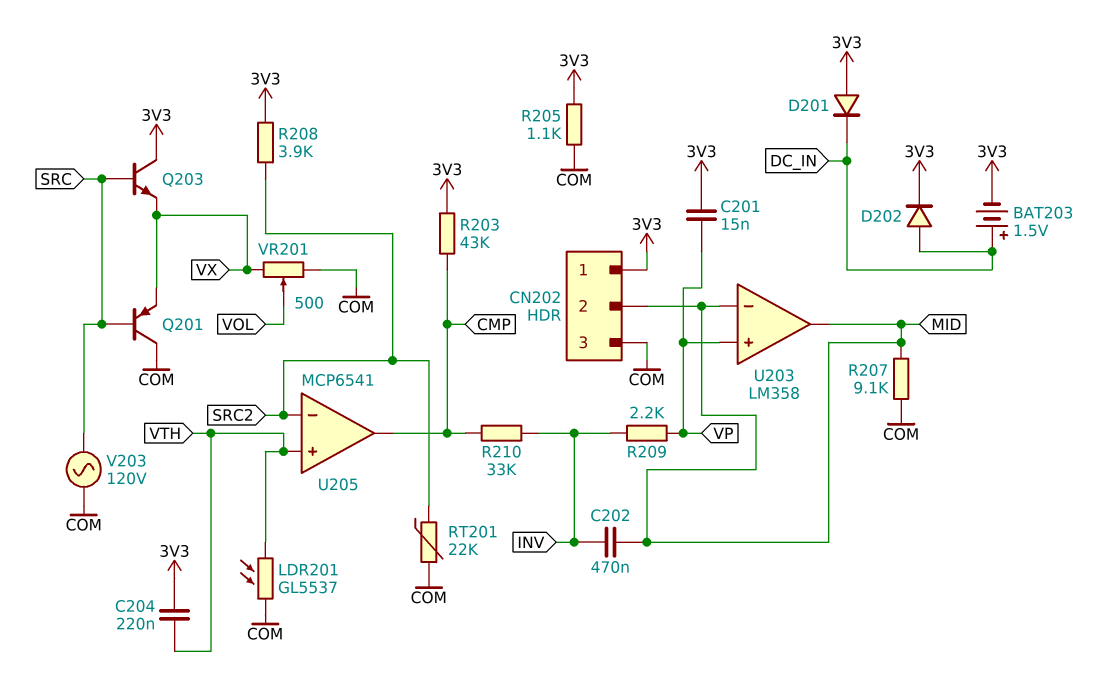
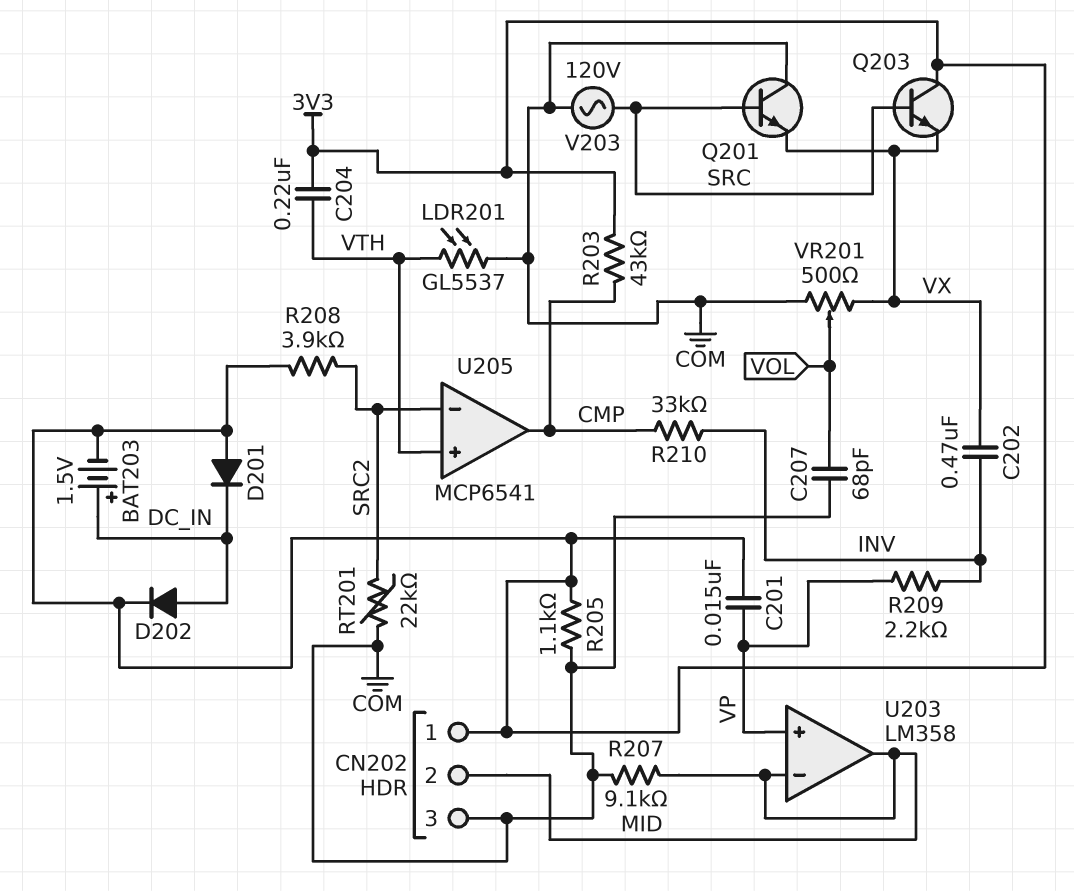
C202: 470nF (INV, MID) -> 470nF (INV, VX)
C207: none -> 68pF (COM, VOL)
Q201: PNP (B SRC, C COM, E VX) -> NPN (B SRC, C COM, E VX)

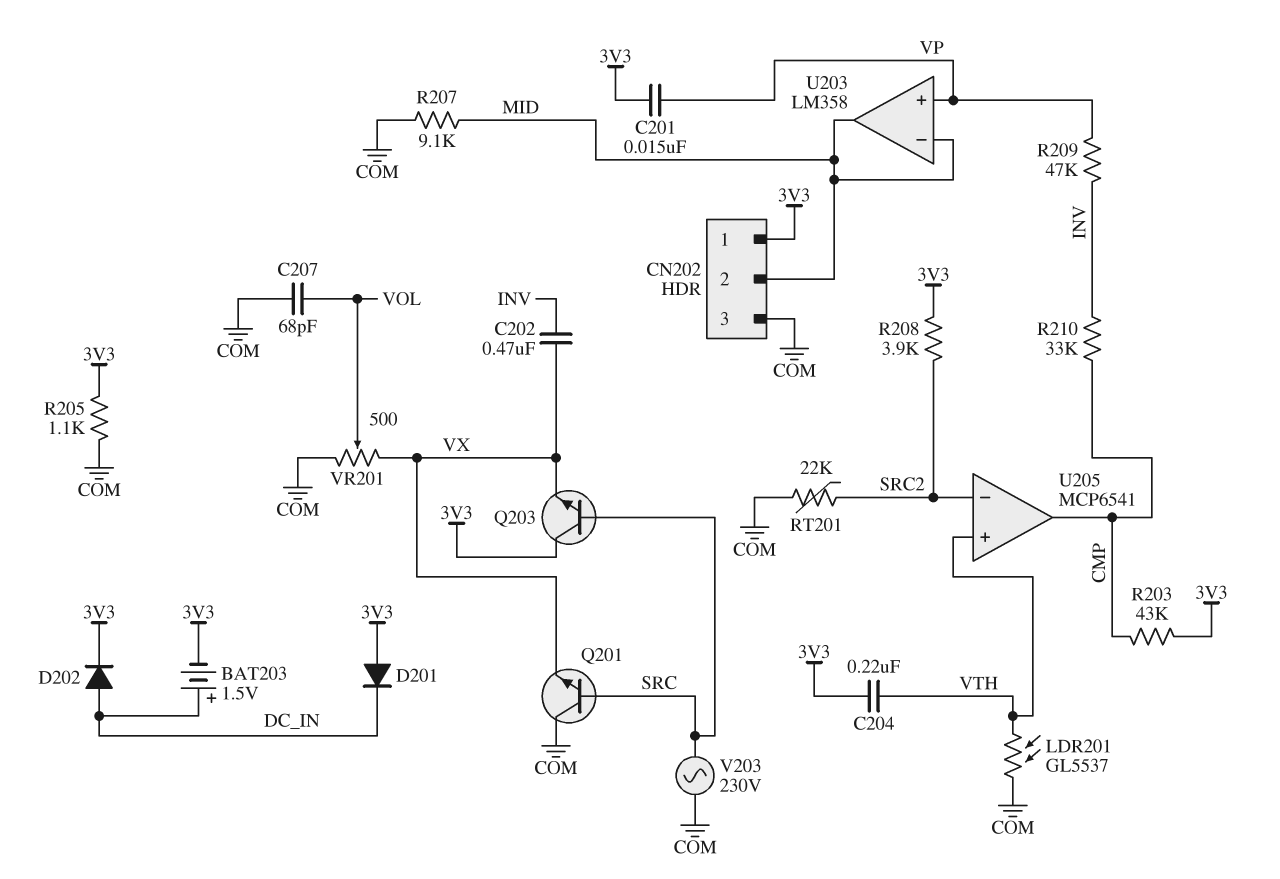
R209: 2.2k (INV, VP) -> 47k (INV, VP)
V203: AC 120V (COM, SRC) -> AC 230V (COM, SRC)

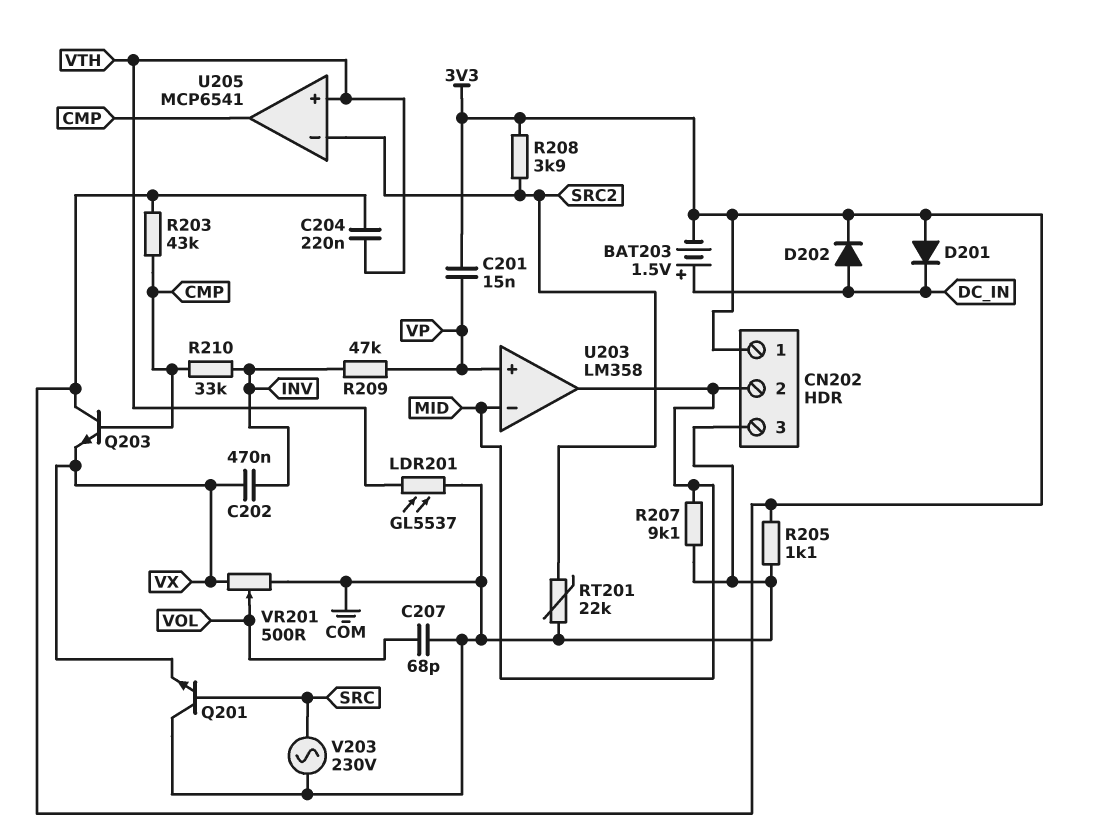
Q203: NPN (B SRC, C 3V3, E VX) -> NPN (B CMP, C 3V3, E VX)

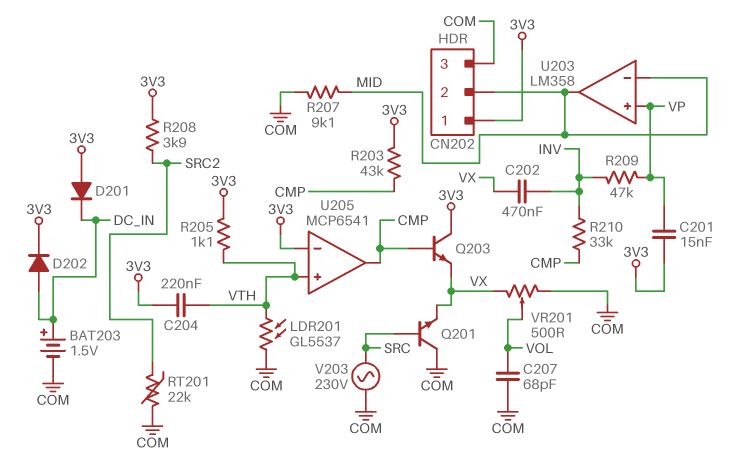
BAT203: 1.5V (plus DC_IN, minus 3V3) -> 1.5V (plus DC_IN, minus COM)
R205: 1.1k (3V3, COM) -> 1.1k (3V3, VTH)
U205 pin in-: SRC2 -> 3V3

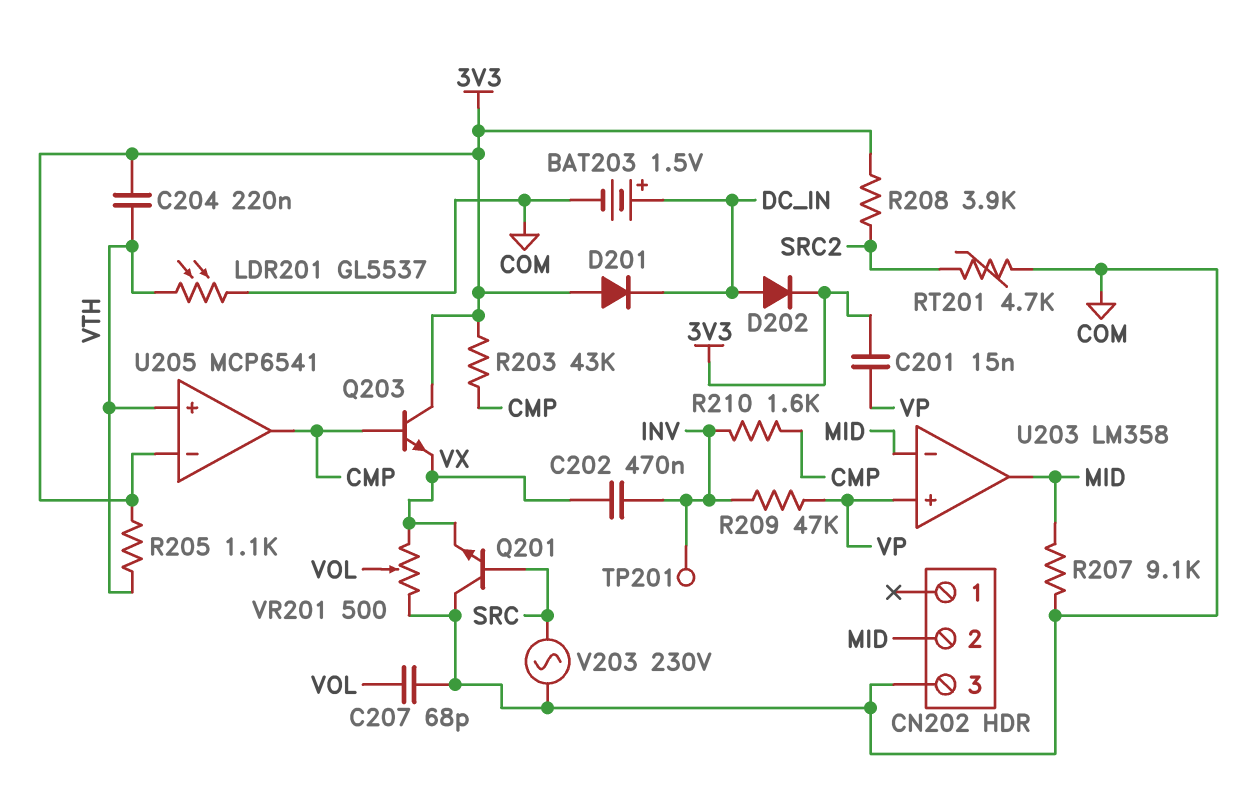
CN202 pin 1: 3V3 -> none
R210: 33k (CMP, INV) -> 1.6k (CMP, INV)
RT201: 22k (COM, SRC2) -> 4.7k (COM, SRC2)
TP201: none -> test point (INV)

